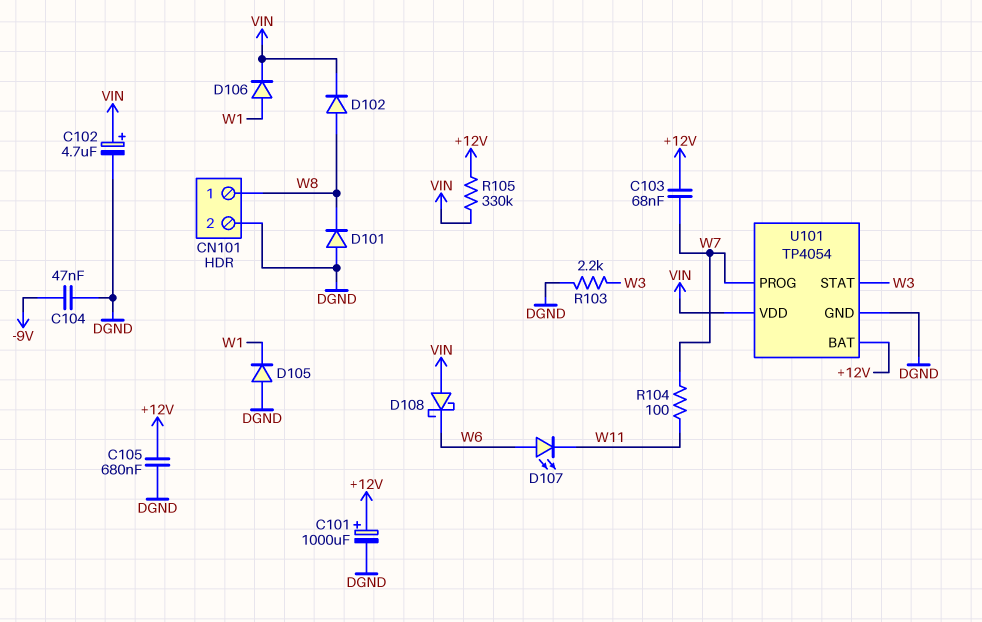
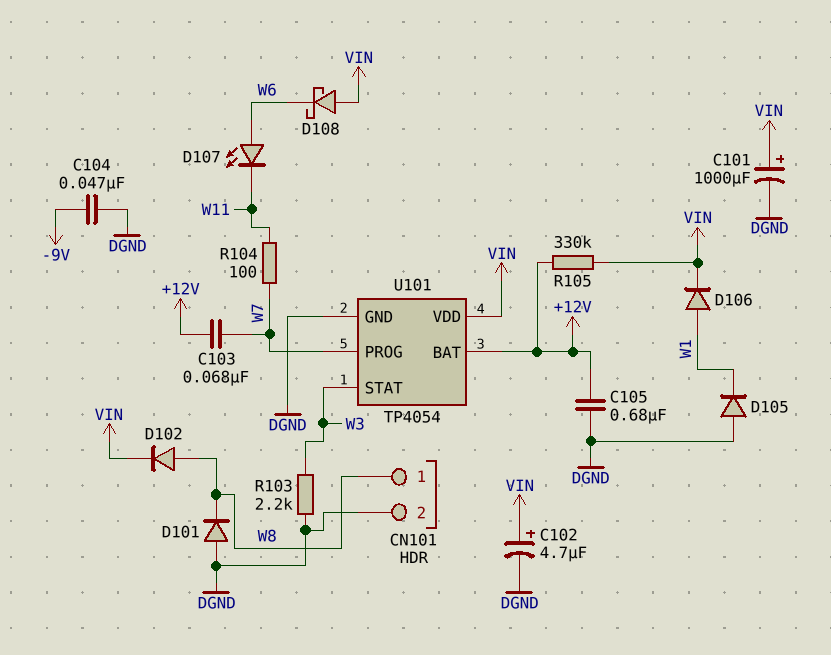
C101: 1000uF (plus +12V, minus DGND) -> 1000uF (plus VIN, minus DGND)

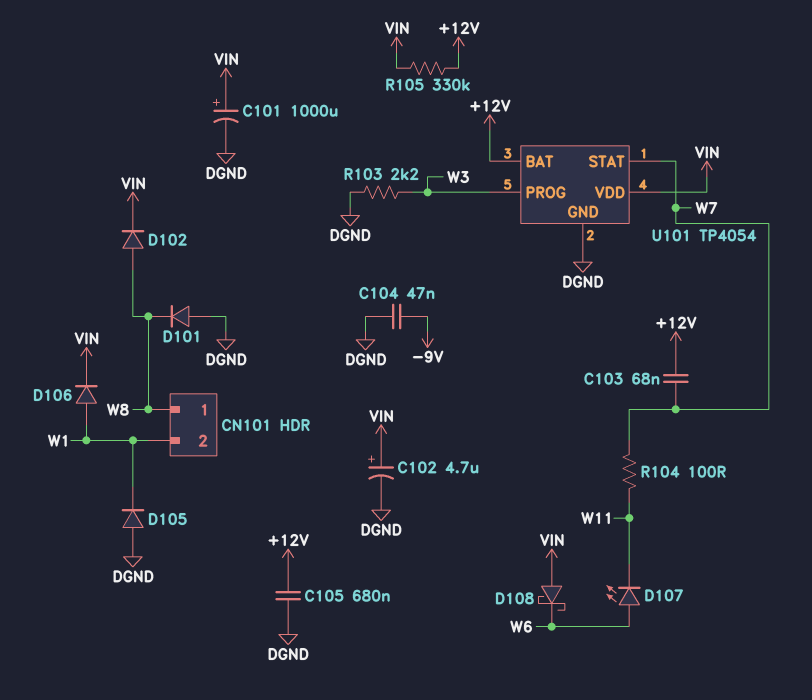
CN101 pin 2: DGND -> W1
U101 pin PROG: W7 -> W3
U101 pin STAT: W3 -> W7

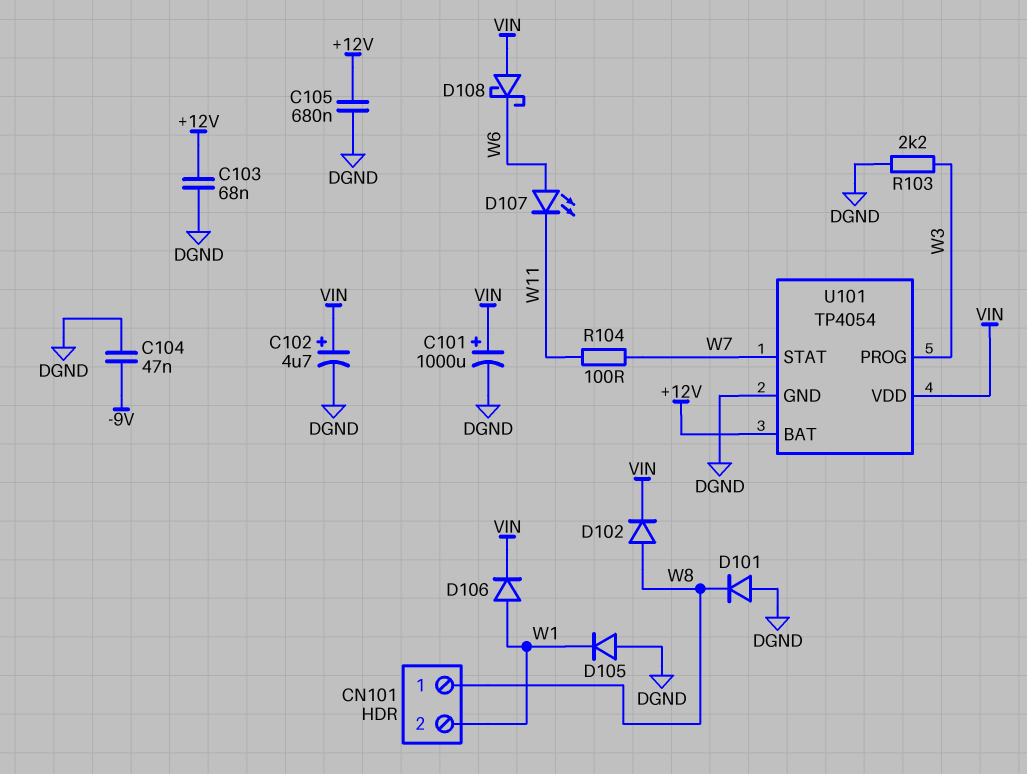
C103: 68nF (+12V, W7) -> 68nF (+12V, DGND)
R105: 330k (+12V, VIN) -> none

